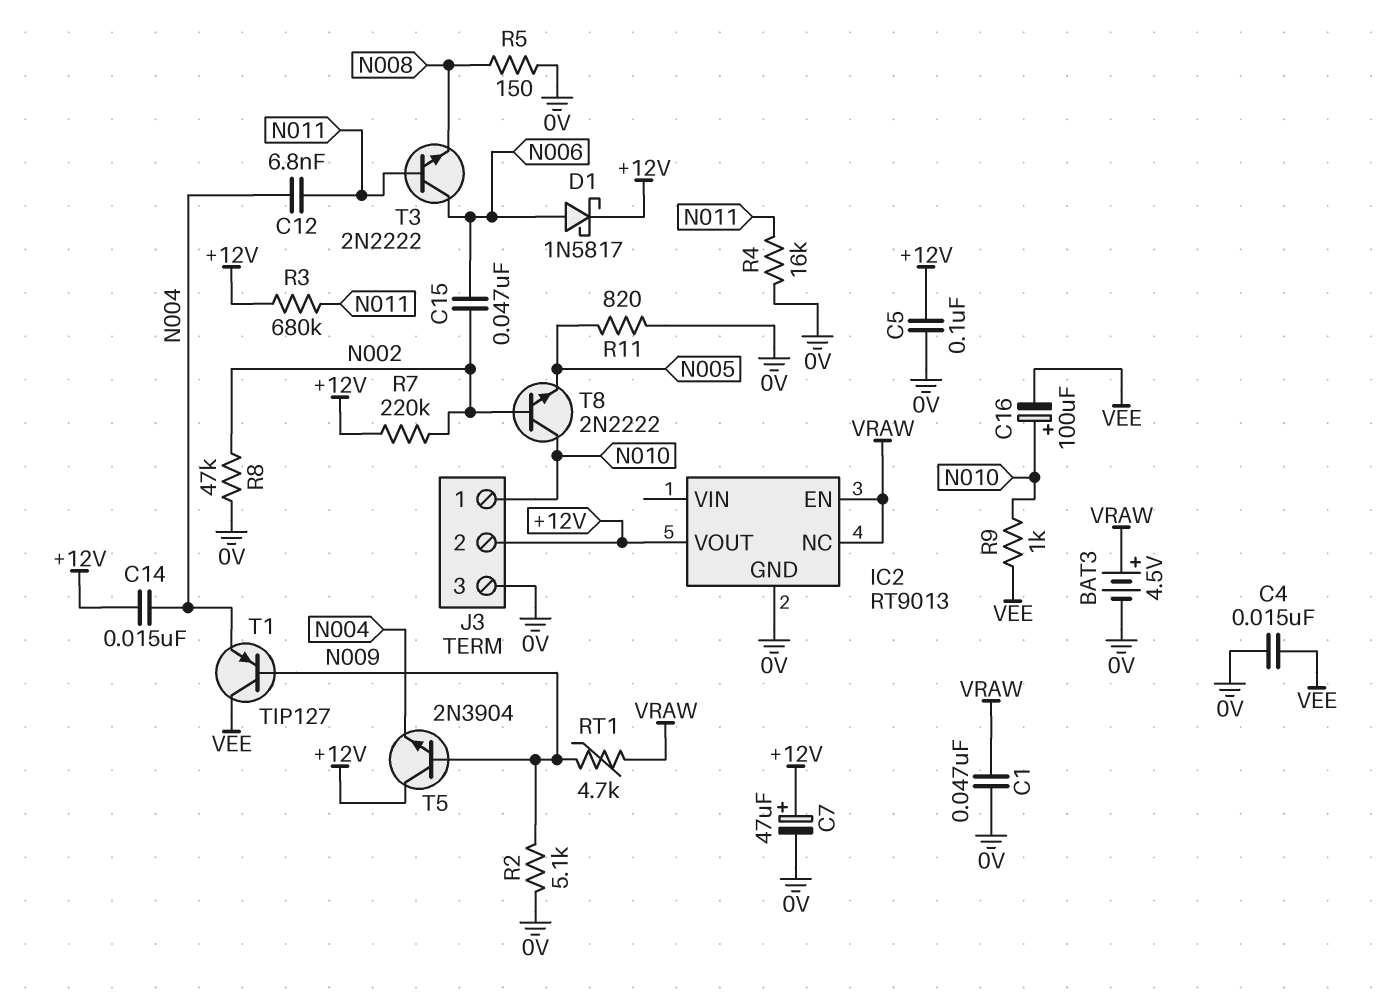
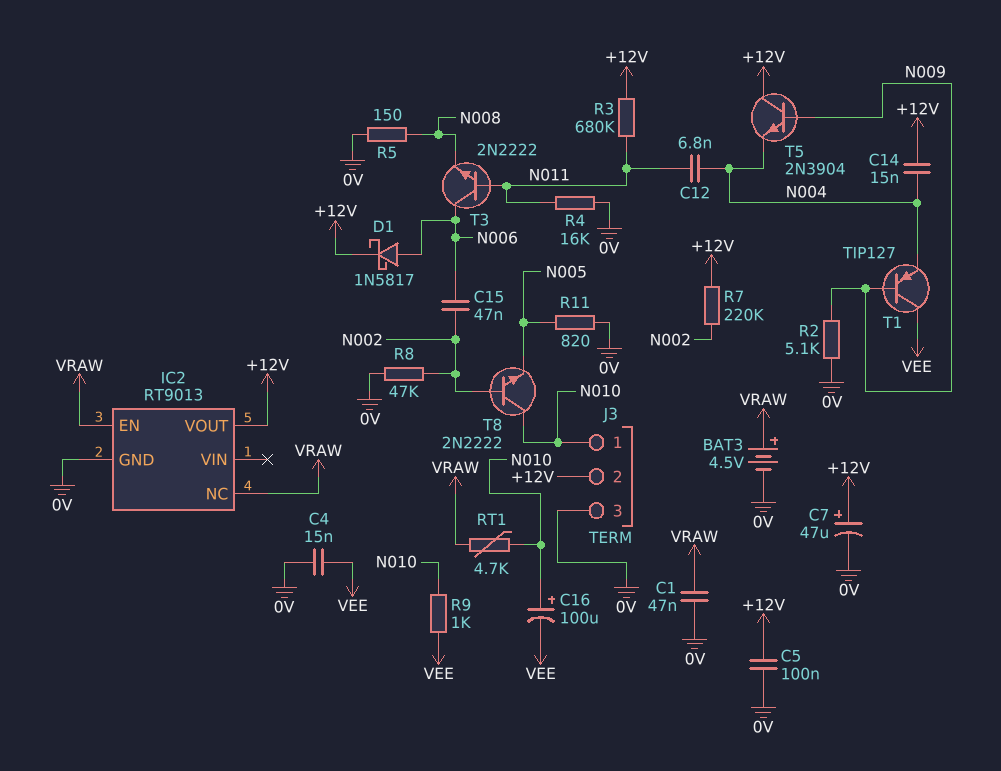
RT1: 4.7k (N009, VRAW) -> 4.7k (N010, VRAW)

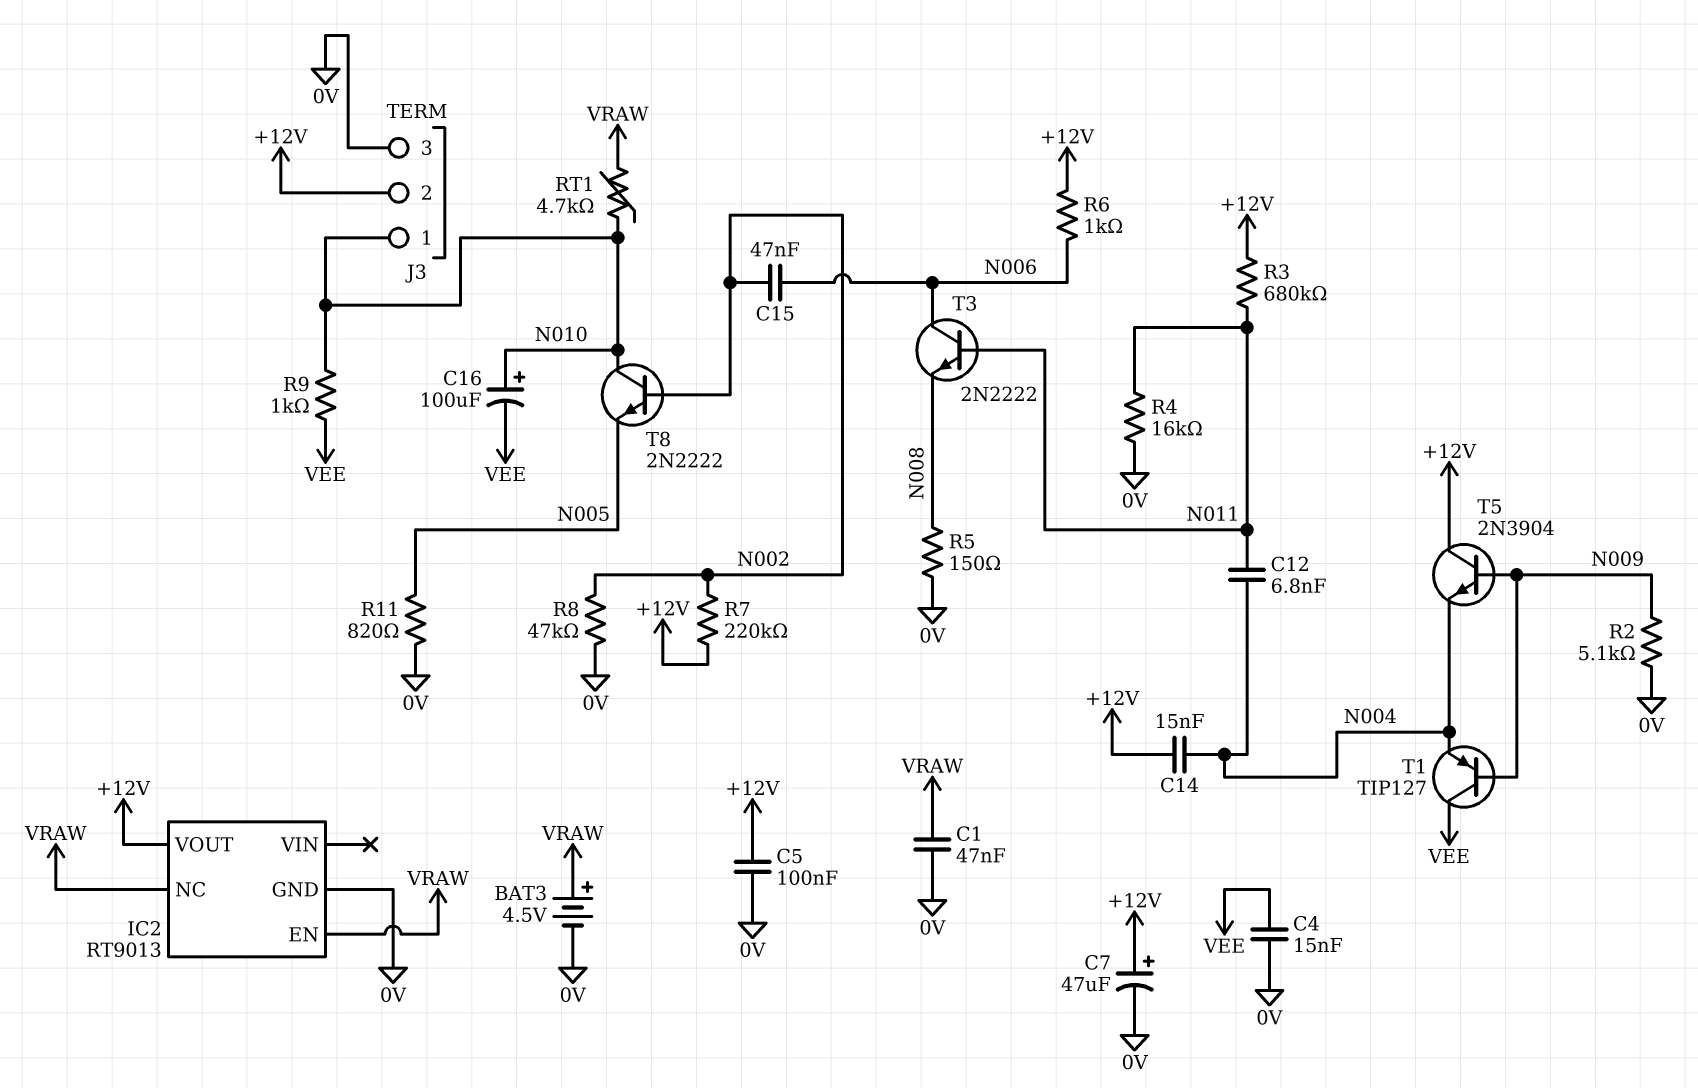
D1: schottky 1N5817 (A N006, K +12V) -> none
R6: none -> 1k (+12V, N006)

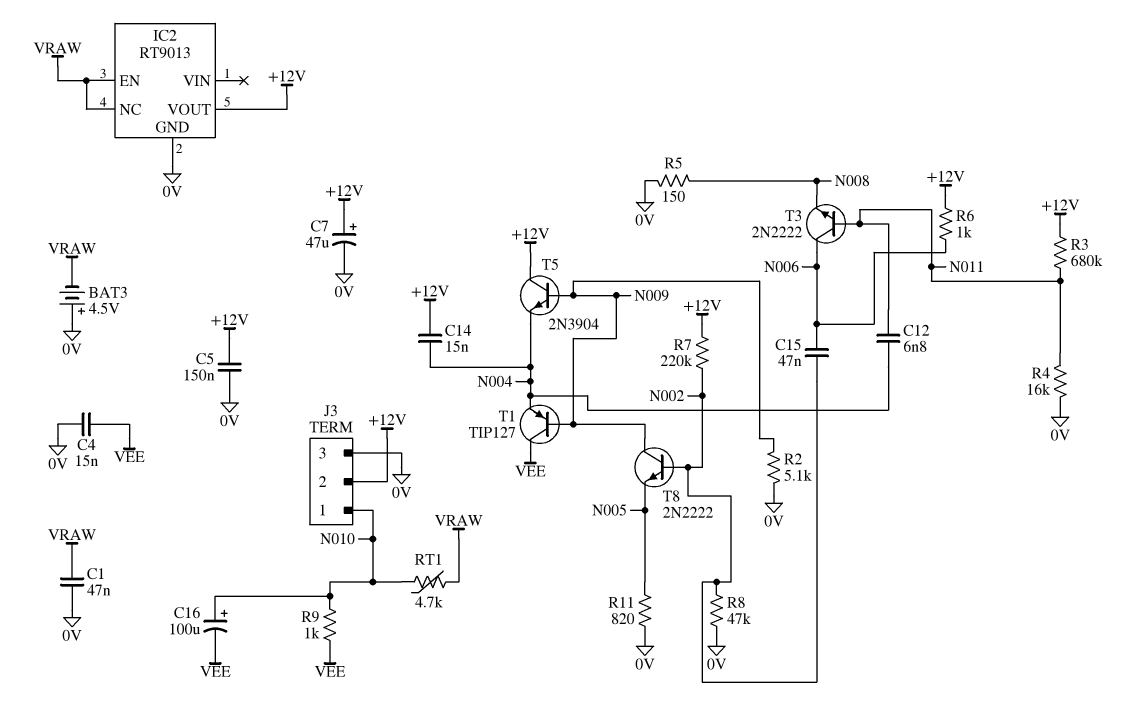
BAT3: 4.5V (plus VRAW, minus 0V) -> 4.5V (plus 0V, minus VRAW)
C5: 100nF (+12V, 0V) -> 150nF (+12V, 0V)
T8: NPN 2N2222 (B N002, C N010, E N005) -> NPN 2N2222 (B N002, C N009, E N005)

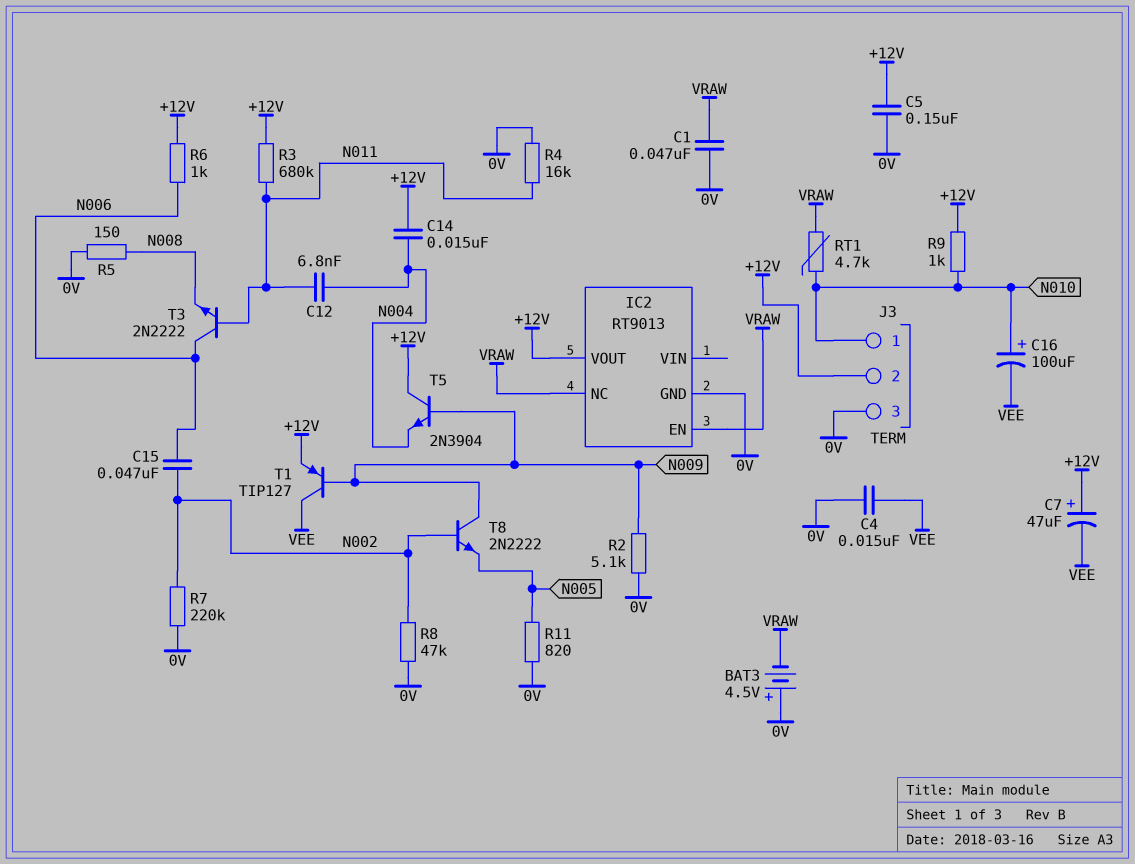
C7: 47uF (plus +12V, minus 0V) -> 47uF (plus +12V, minus VEE)
R7: 220k (+12V, N002) -> 220k (0V, N002)
R9: 1k (N010, VEE) -> 1k (+12V, N010)
T1: PNP TIP127 (B N009, C VEE, E N004) -> PNP TIP127 (B N009, C VEE, E +12V)

